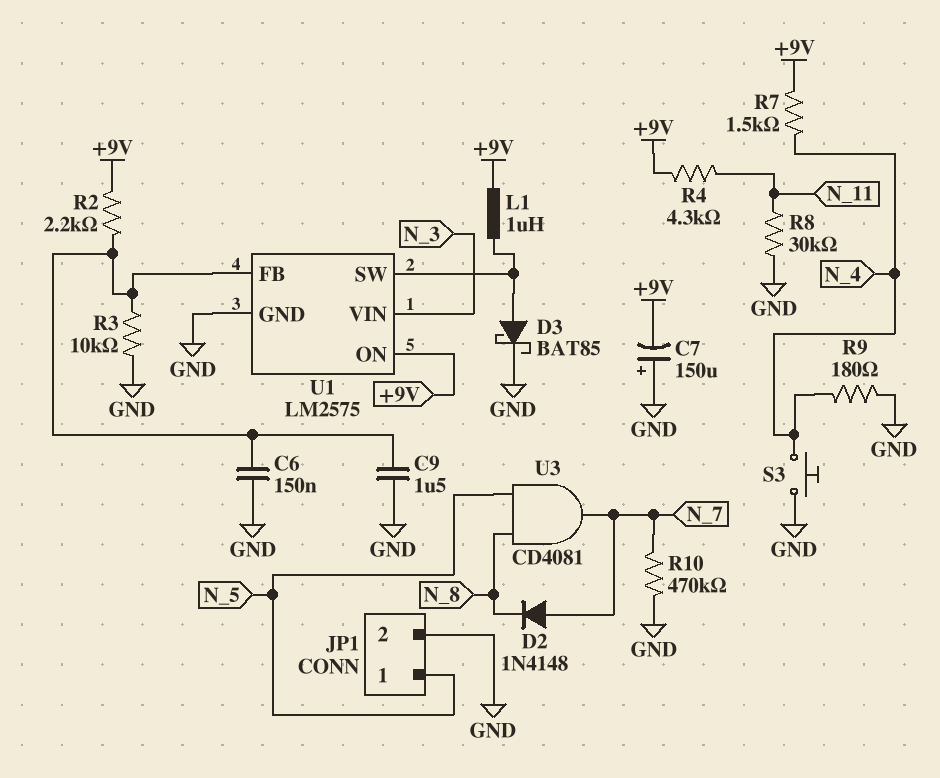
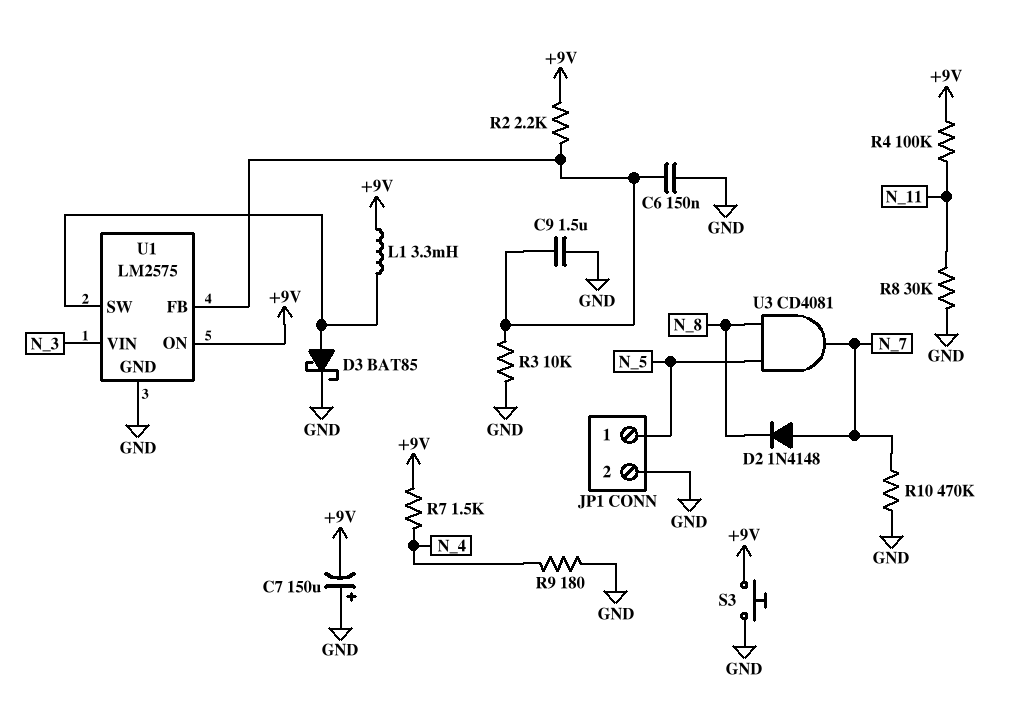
L1: 1uH (+9V, U1/SW) -> 3.3mH (+9V, U1/SW)
R4: 4.3k (+9V, N_11) -> 100k (+9V, N_11)
S3: button (GND, N_4) -> button (+9V, GND)

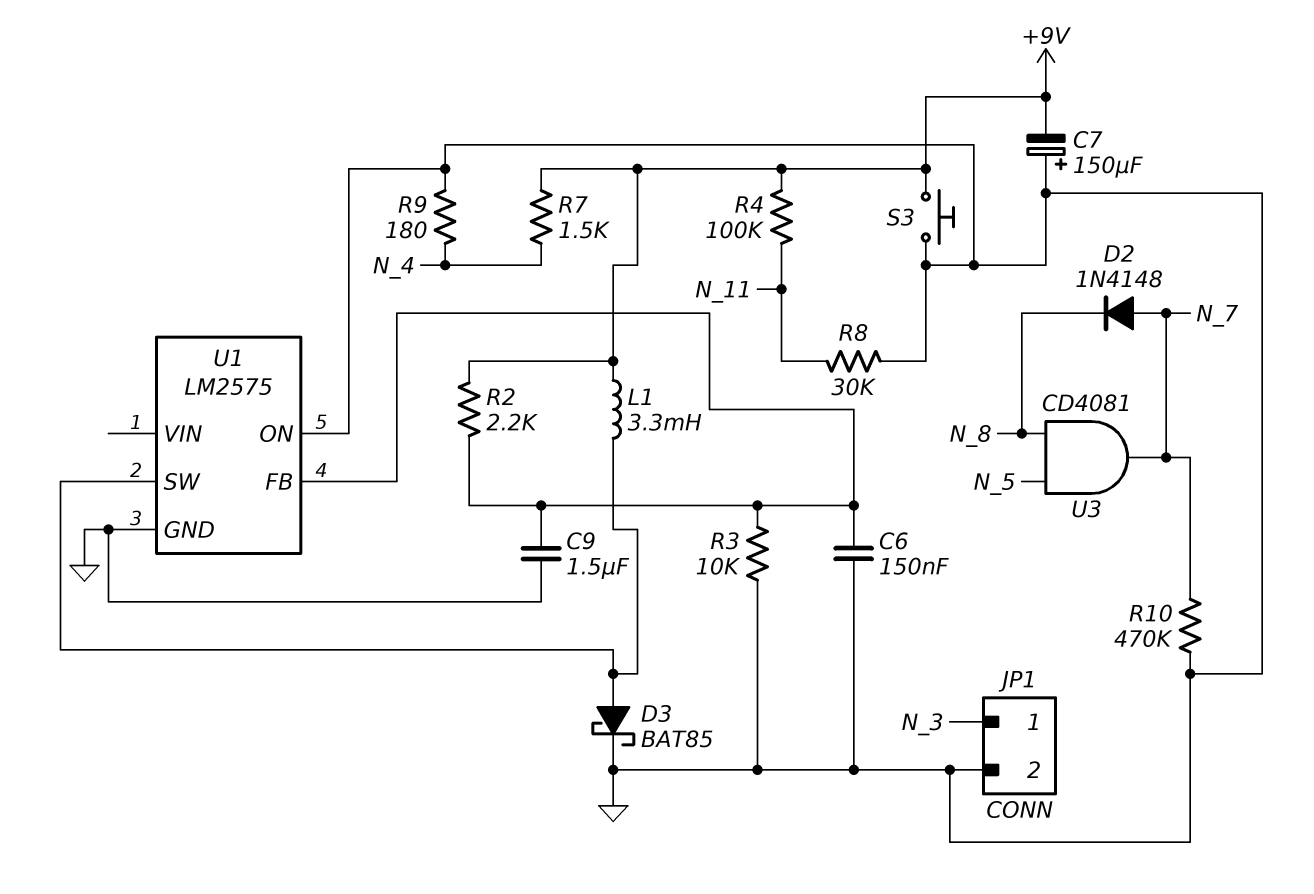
JP1 pin 1: N_5 -> N_3
U1 pin ON: +9V -> GND
U1 pin VIN: N_3 -> none

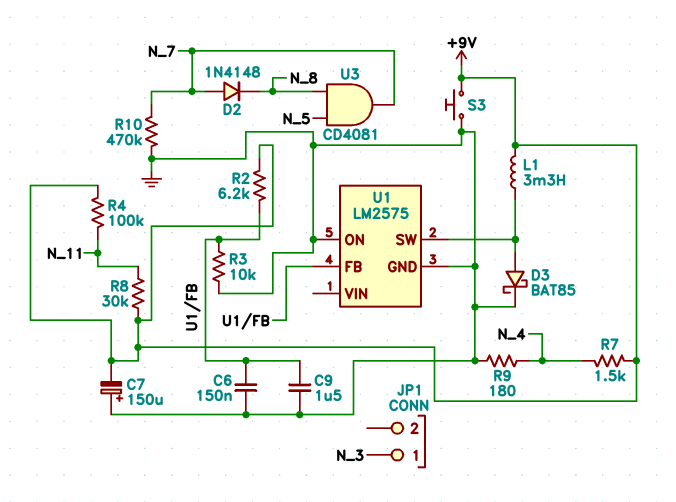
JP1 pin 2: GND -> none
R2: 2.2k (+9V, U1/FB) -> 6.2k (+9V, U1/FB)
R8: 30k (GND, N_11) -> 30k (+9V, N_11)

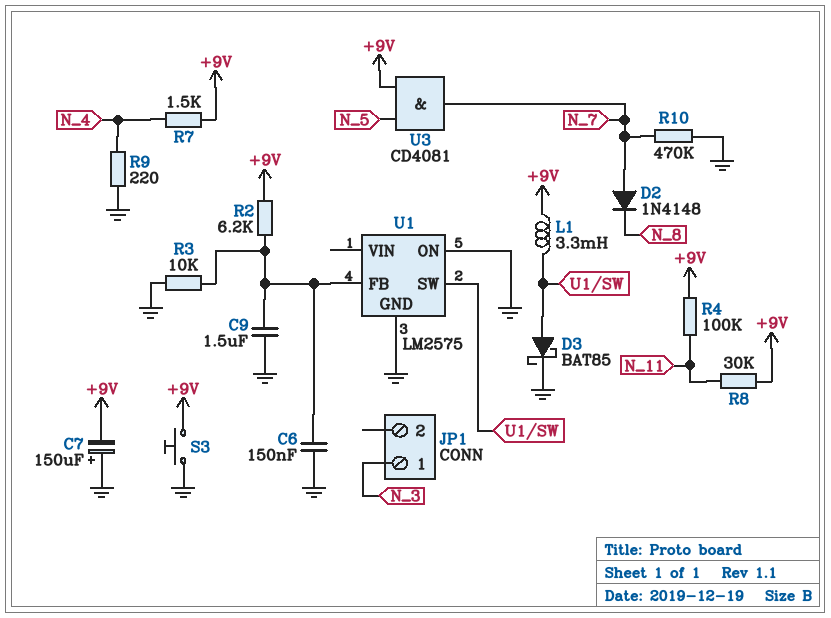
R9: 180 (GND, N_4) -> 220 (GND, N_4)
U3: AND CD4081 (in N_5, in N_8, out N_7) -> AND CD4081 (in +9V, in N_5, out N_7)

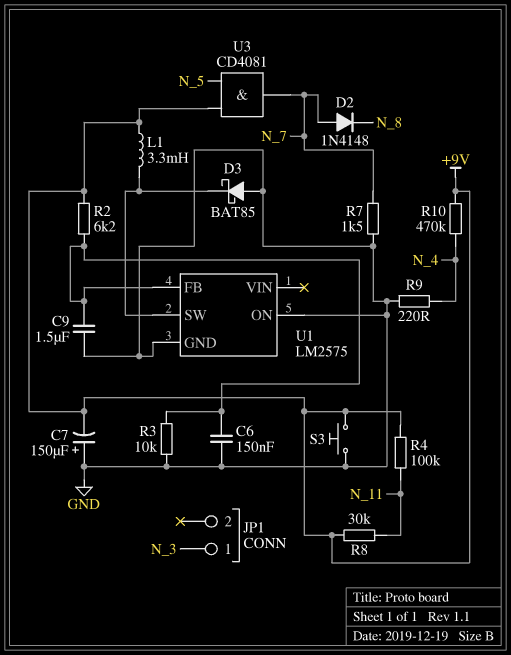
D3: schottky BAT85 (A U1/SW, K GND) -> schottky BAT85 (A GND, K U1/SW)
R7: 1.5k (+9V, N_4) -> 1.5k (GND, N_7)
R10: 470k (GND, N_7) -> 470k (+9V, N_4)

